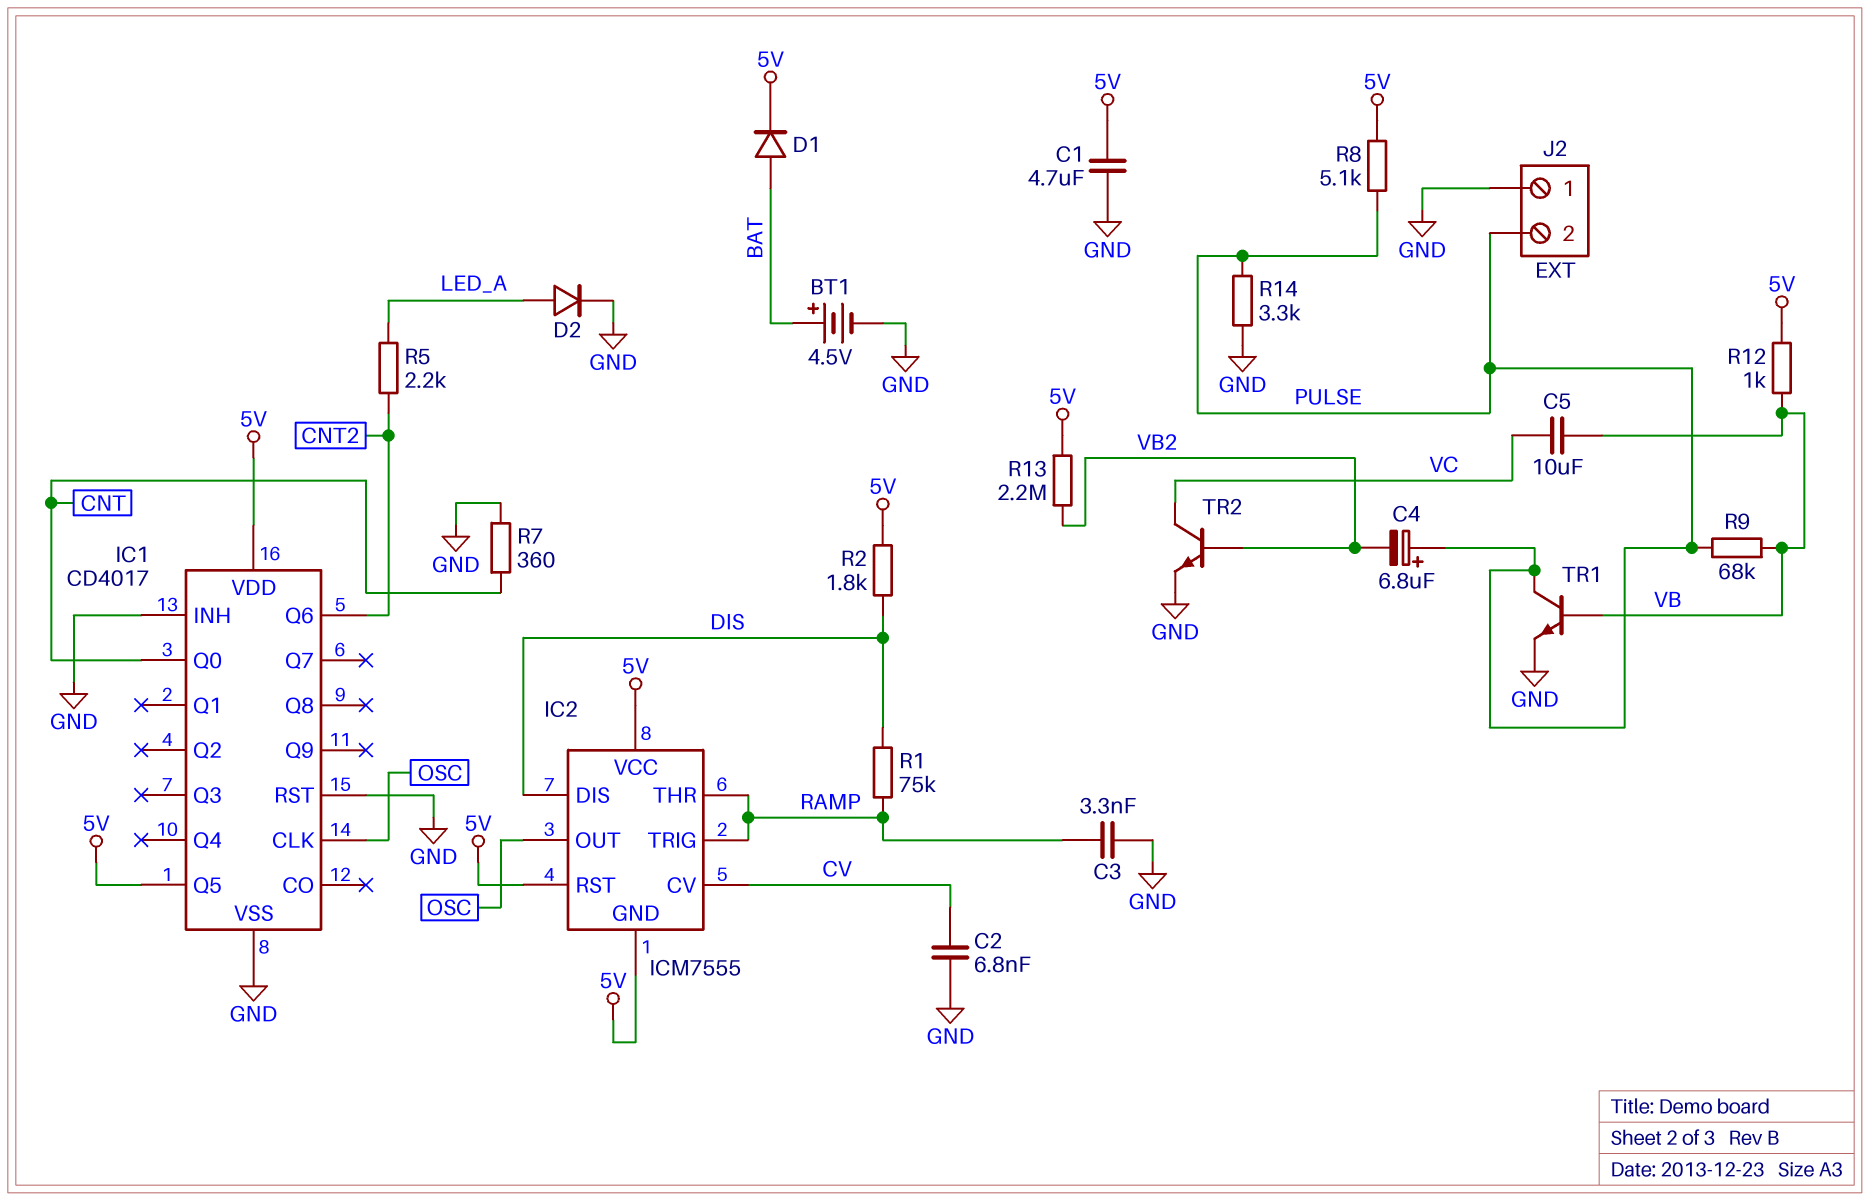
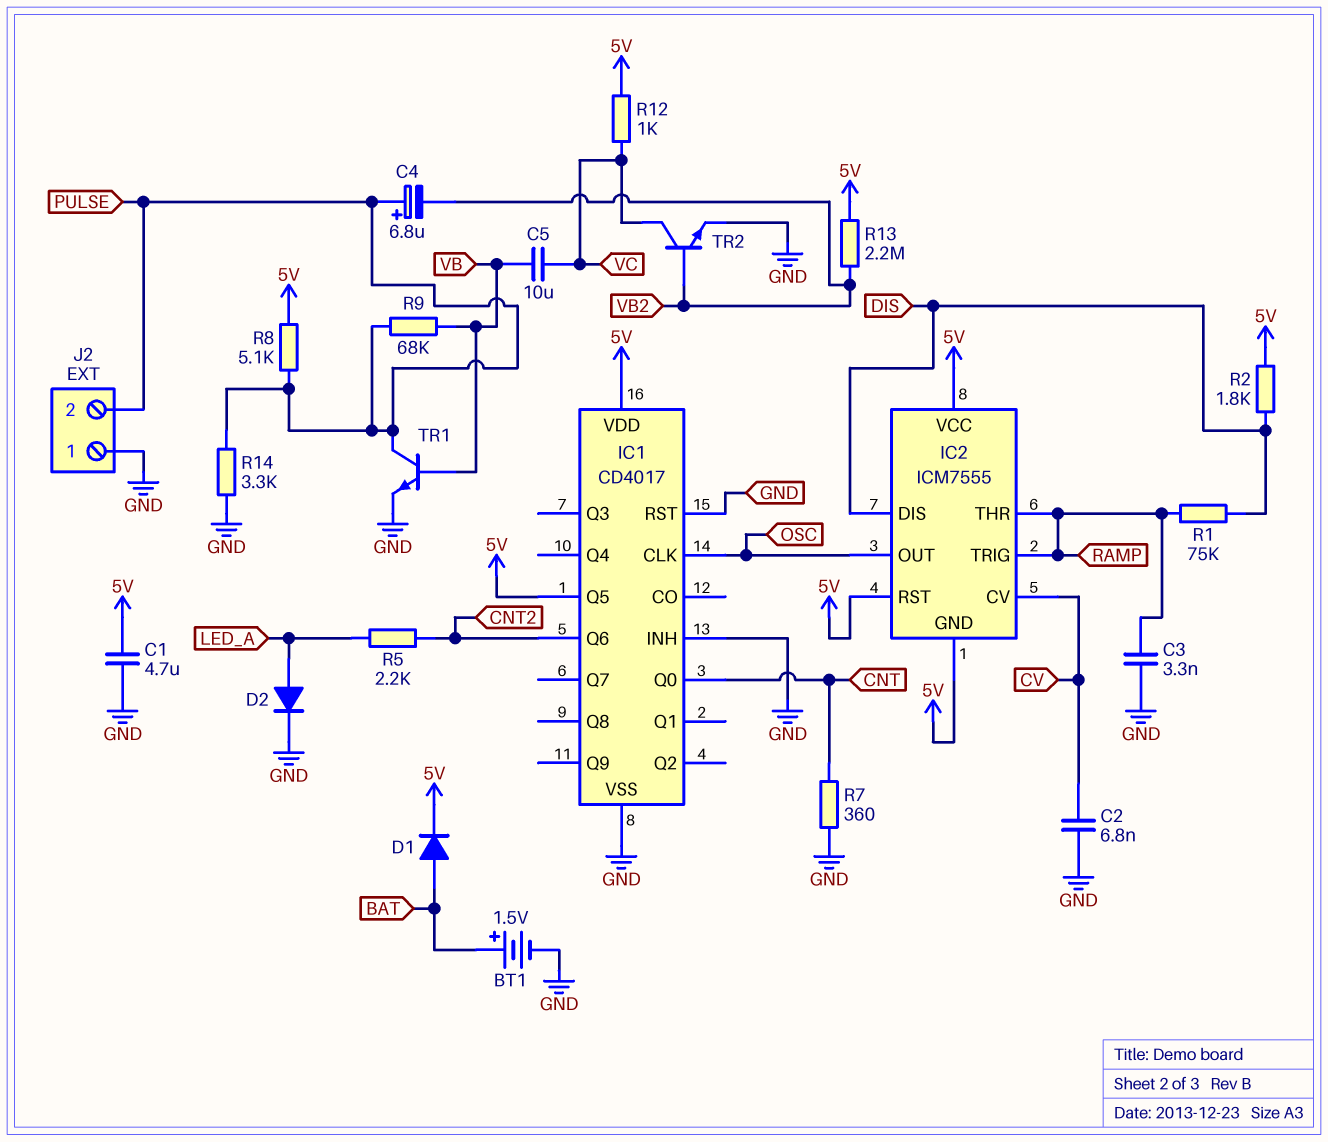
BT1: 4.5V (plus BAT, minus GND) -> 1.5V (plus BAT, minus GND)
R12: 1k (5V, VB) -> 1k (5V, VC)

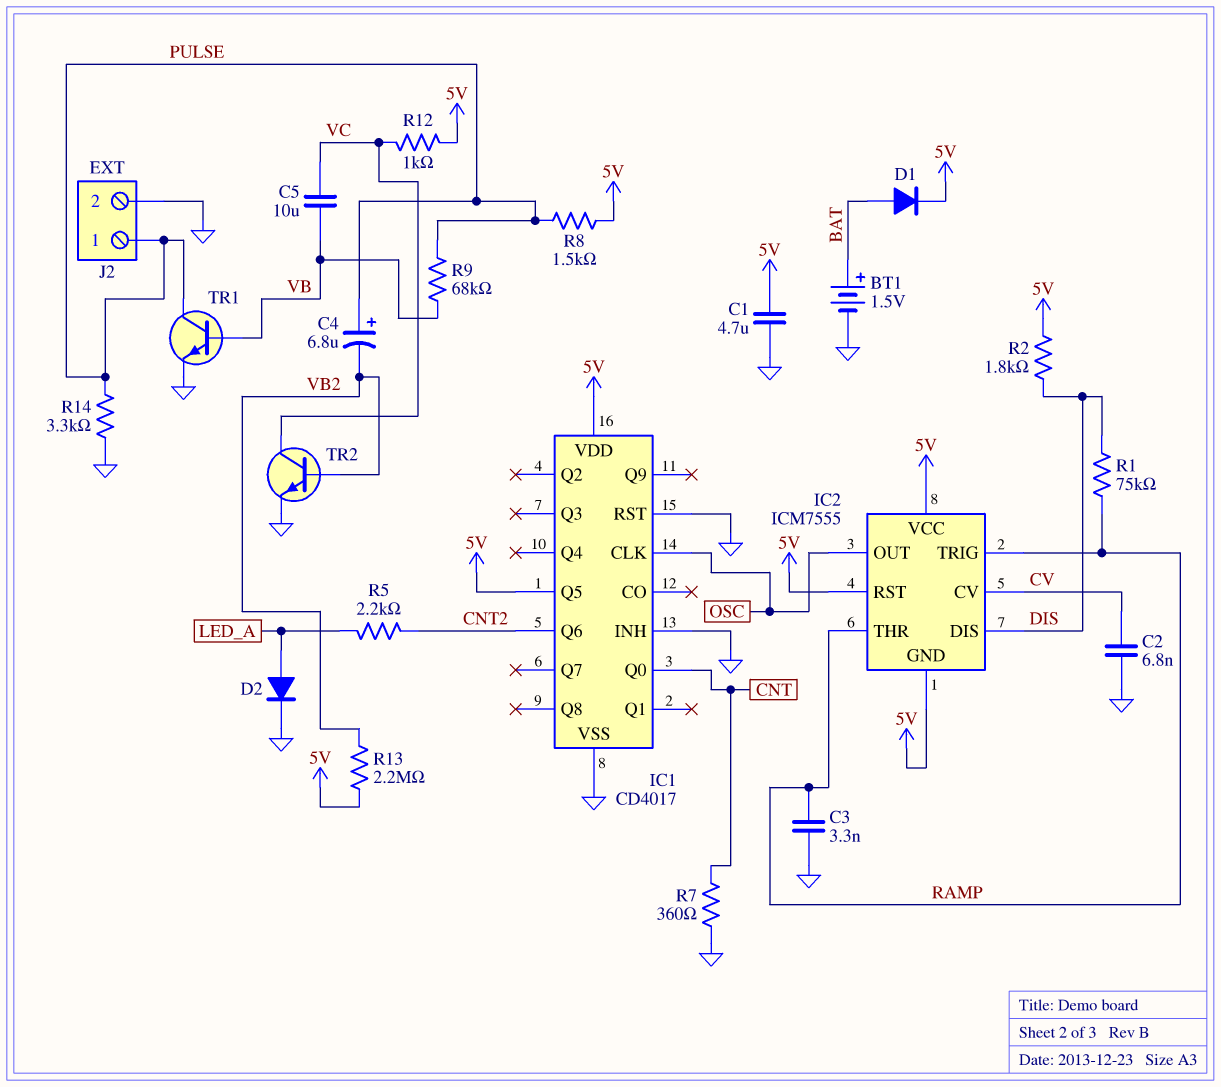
J2 pin 1: GND -> PULSE
J2 pin 2: PULSE -> GND
R8: 5.1k (5V, PULSE) -> 1.5k (5V, PULSE)

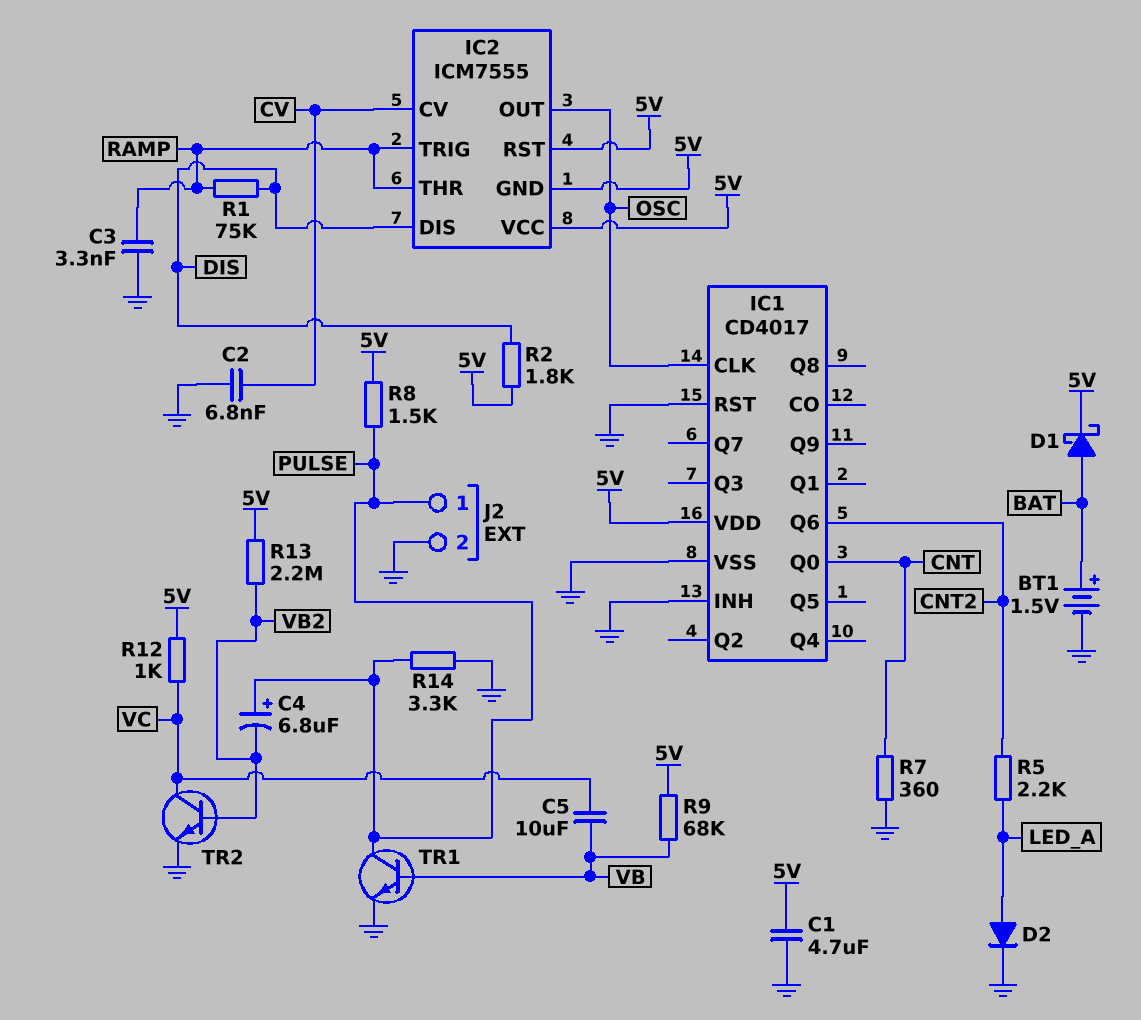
D1: diode (A BAT, K 5V) -> schottky (A BAT, K 5V)
IC1 pin Q5: 5V -> none
R9: 68k (PULSE, VB) -> 68k (5V, VB)

